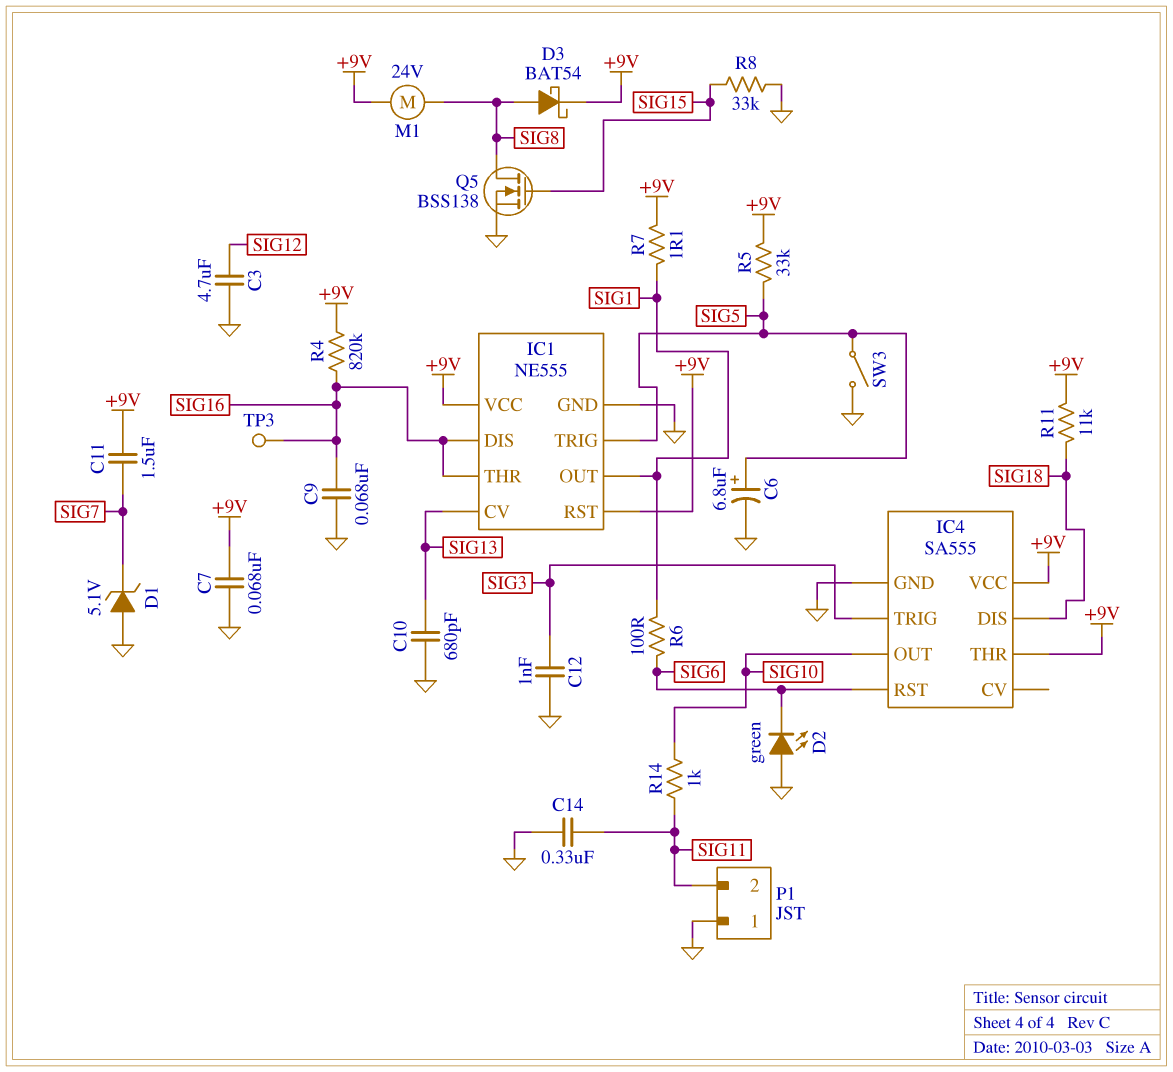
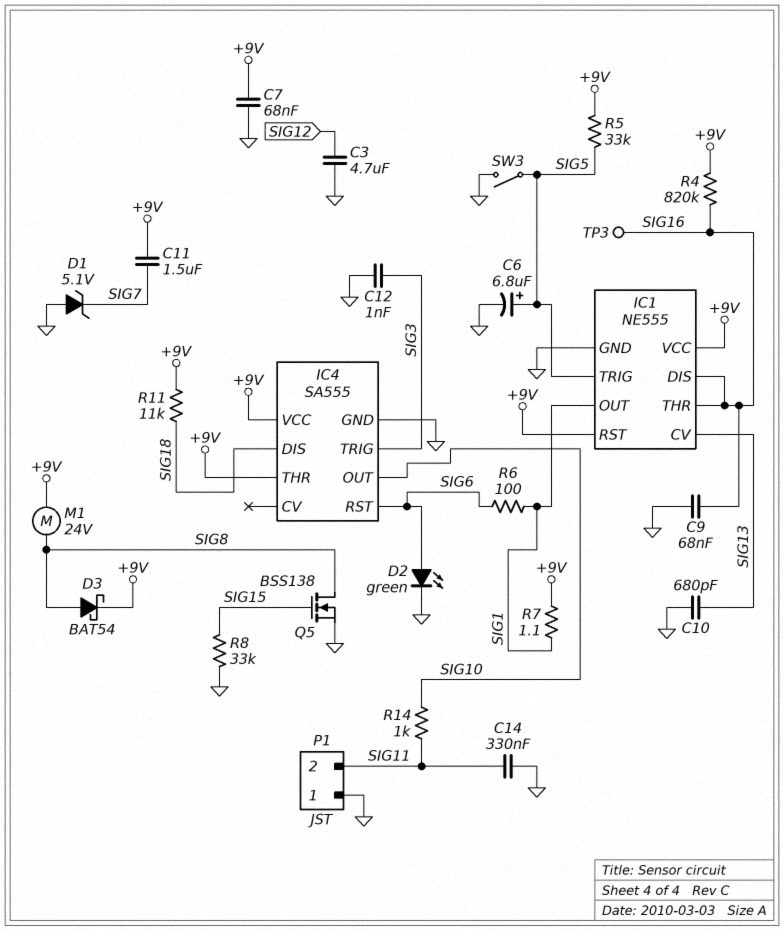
D2: LED green (A GND, K SIG6) -> LED green (A SIG6, K GND)

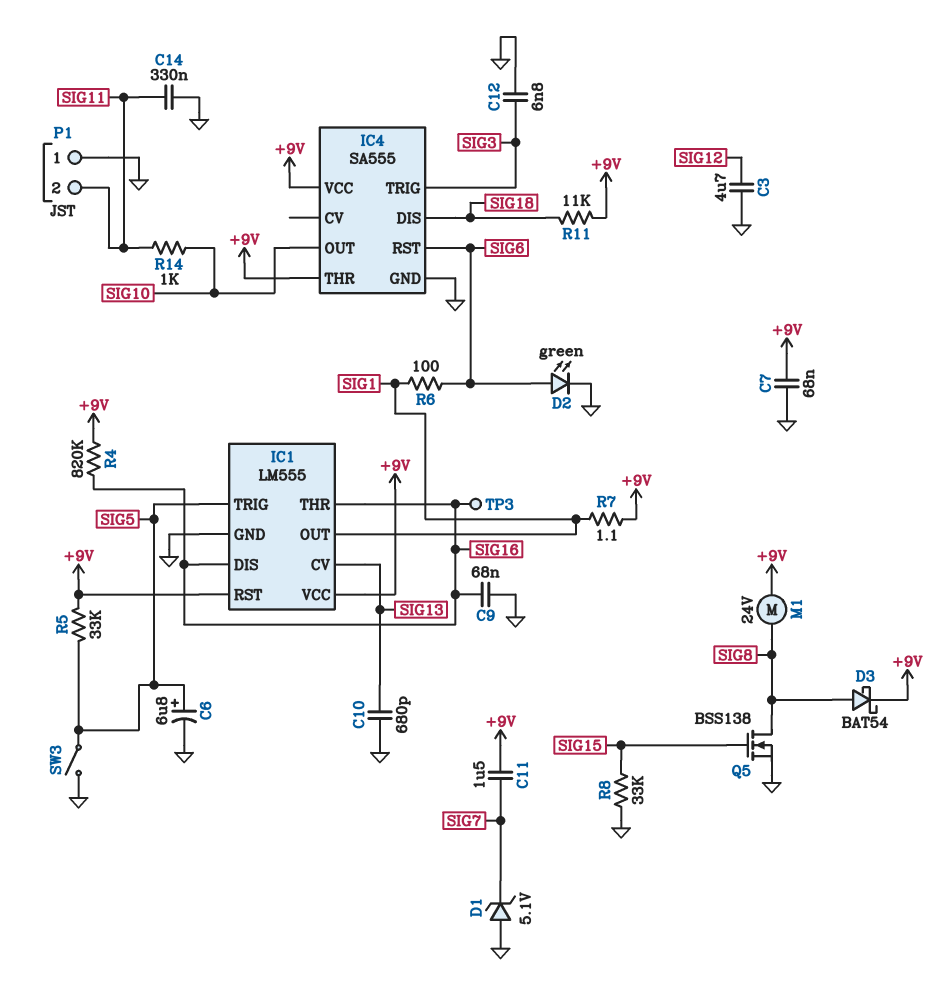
C12: 1nF (GND, SIG3) -> 6.8nF (GND, SIG3)
IC1: NE555 -> LM555

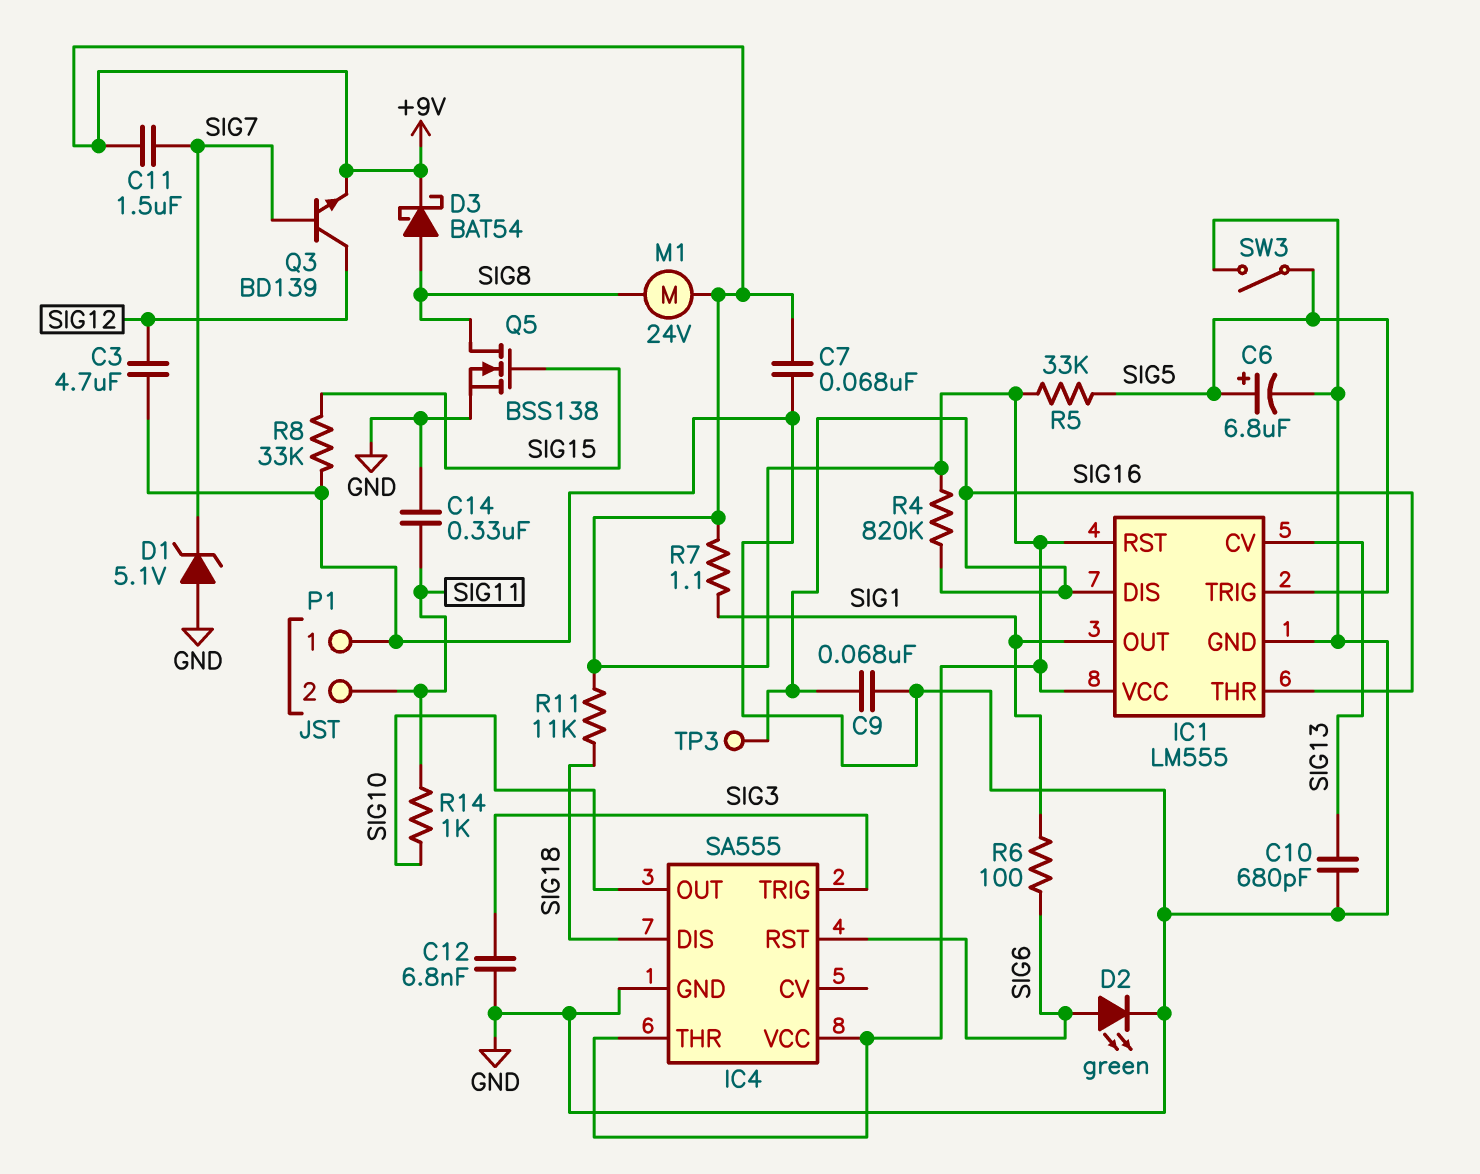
Q3: none -> NPN BD139 (B SIG7, C SIG12, E +9V)

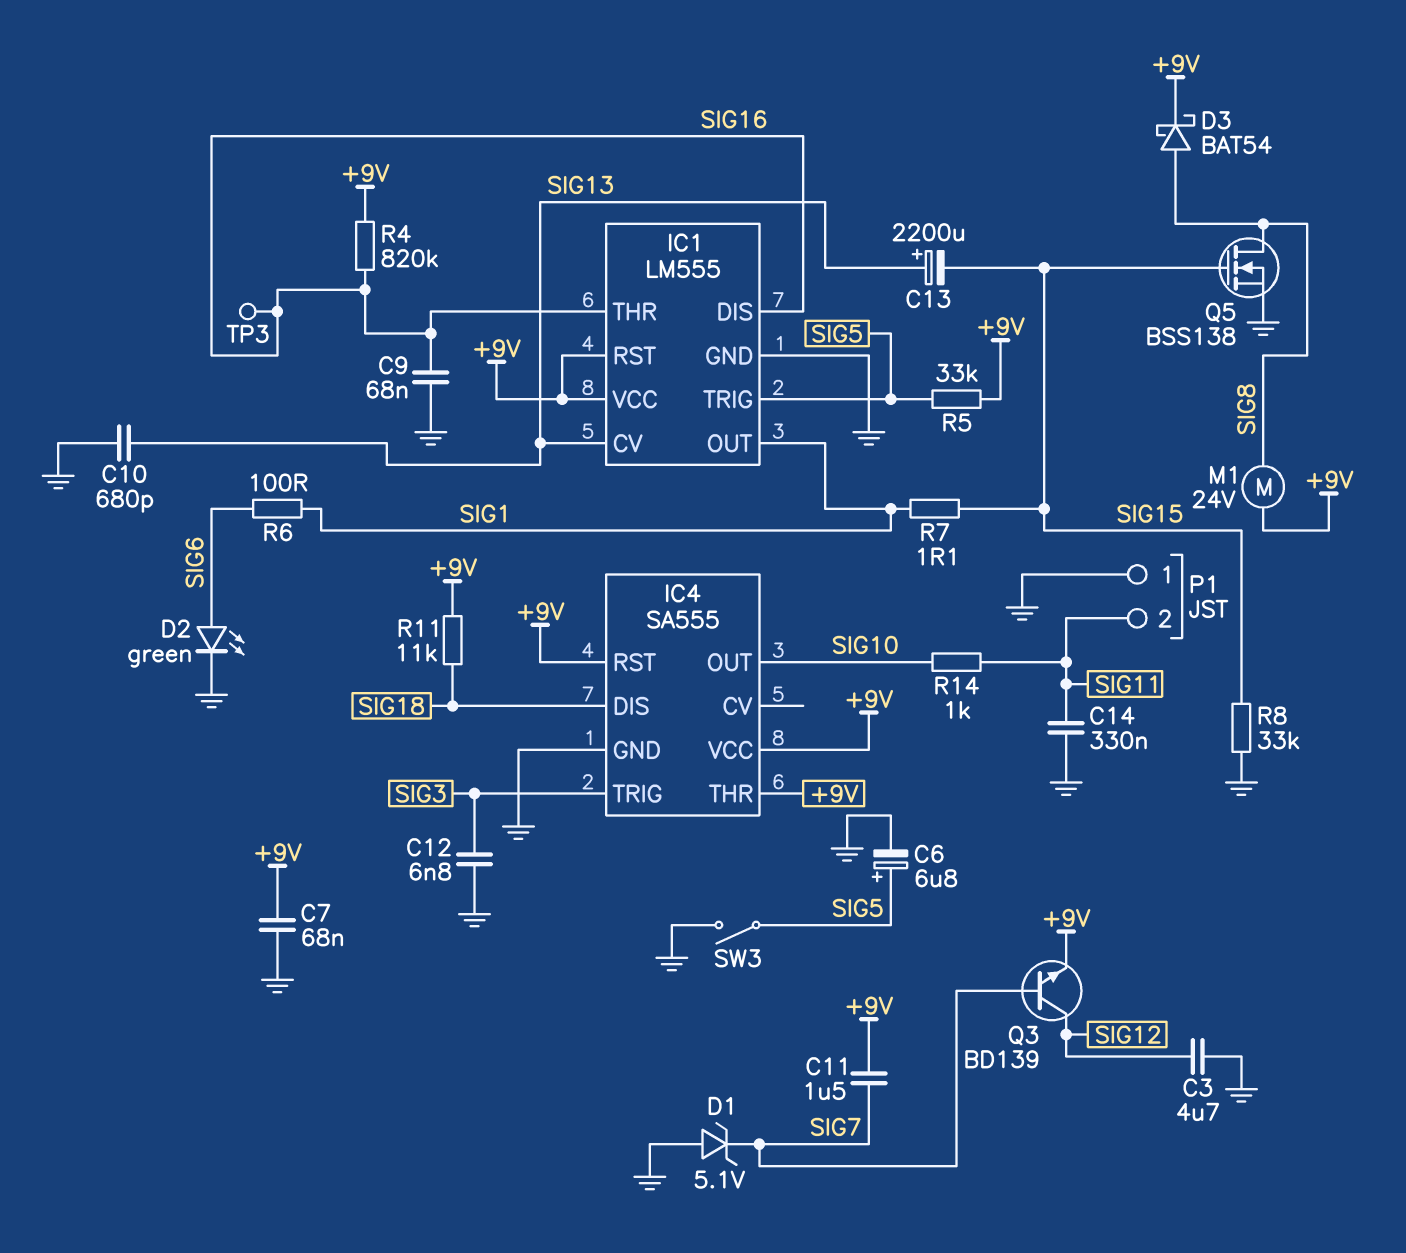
C13: none -> 2200uF (plus SIG13, minus SIG15)
IC4 pin RST: SIG6 -> +9V
R7: 1.1 (+9V, SIG1) -> 1.1 (SIG1, SIG15)

